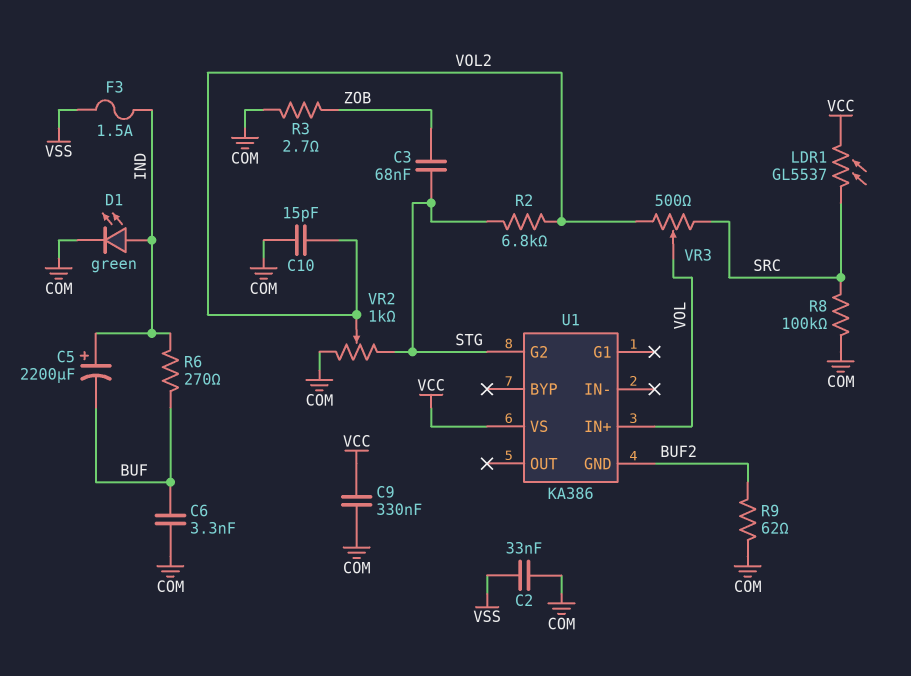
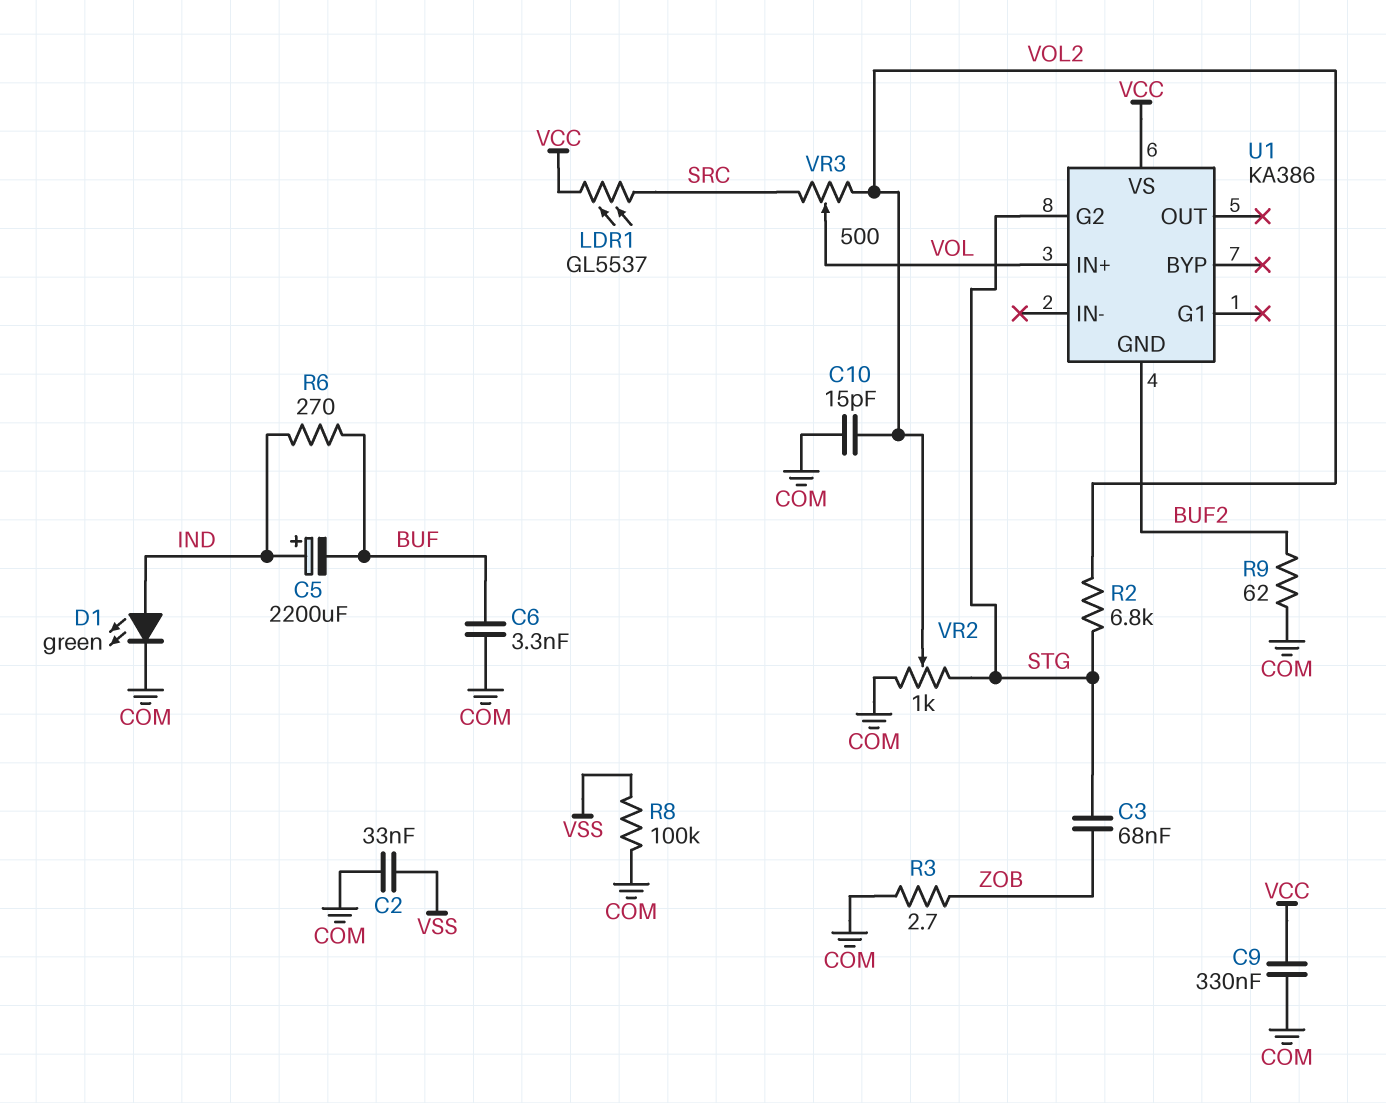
F3: 1.5A (IND, VSS) -> none
R8: 100k (COM, SRC) -> 100k (COM, VSS)

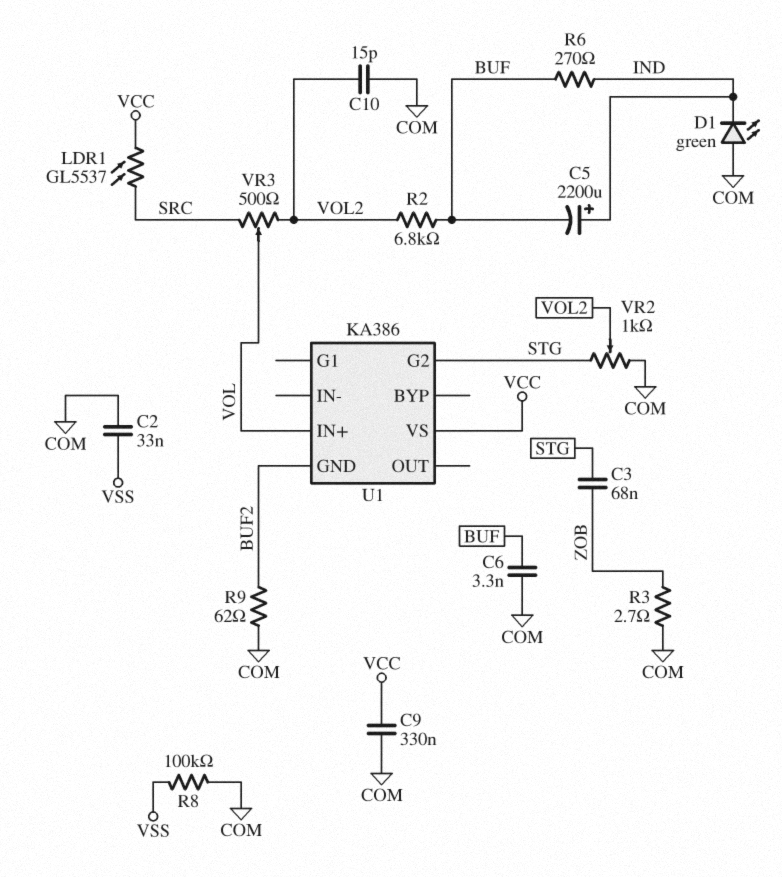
D1: LED green (A IND, K COM) -> LED green (A COM, K IND)
R2: 6.8k (STG, VOL2) -> 6.8k (BUF, VOL2)

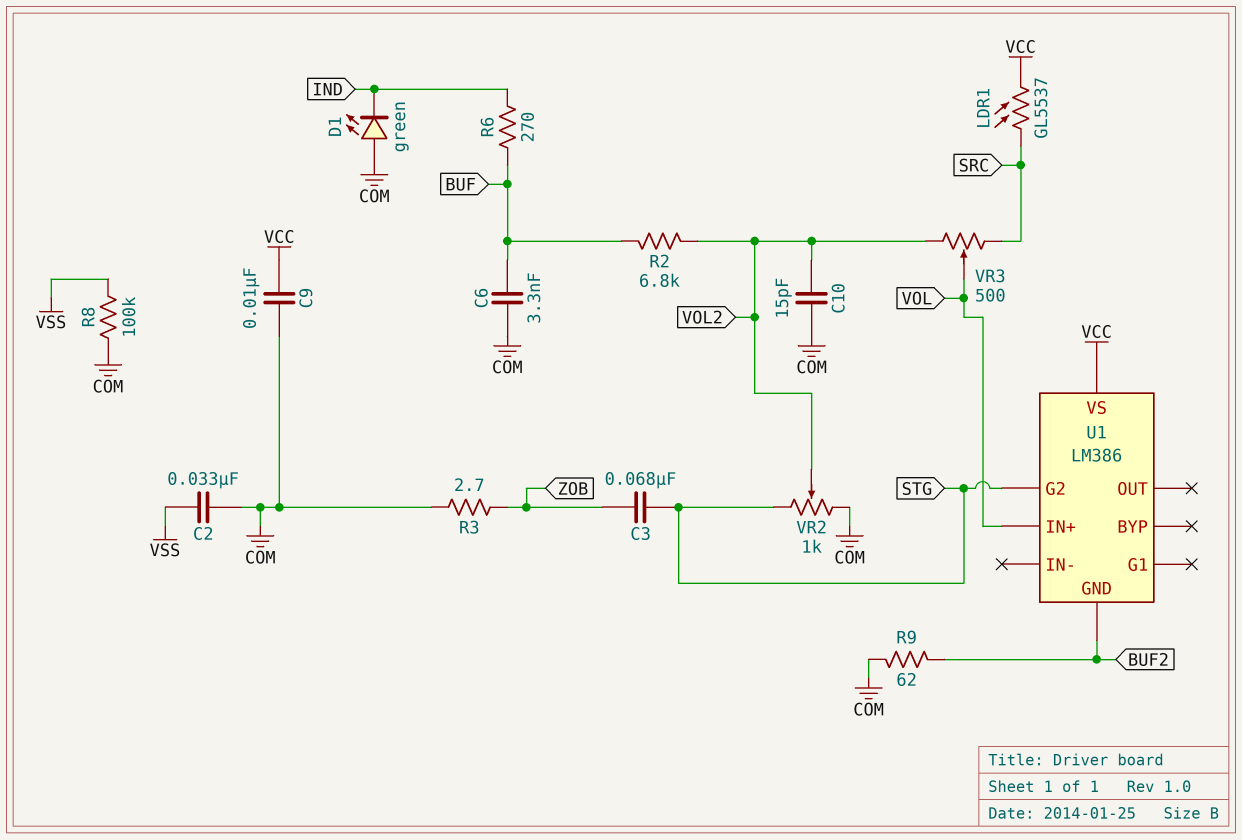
C5: 2200uF (plus IND, minus BUF) -> none
C9: 330nF (COM, VCC) -> 10nF (COM, VCC)
U1: KA386 -> LM386

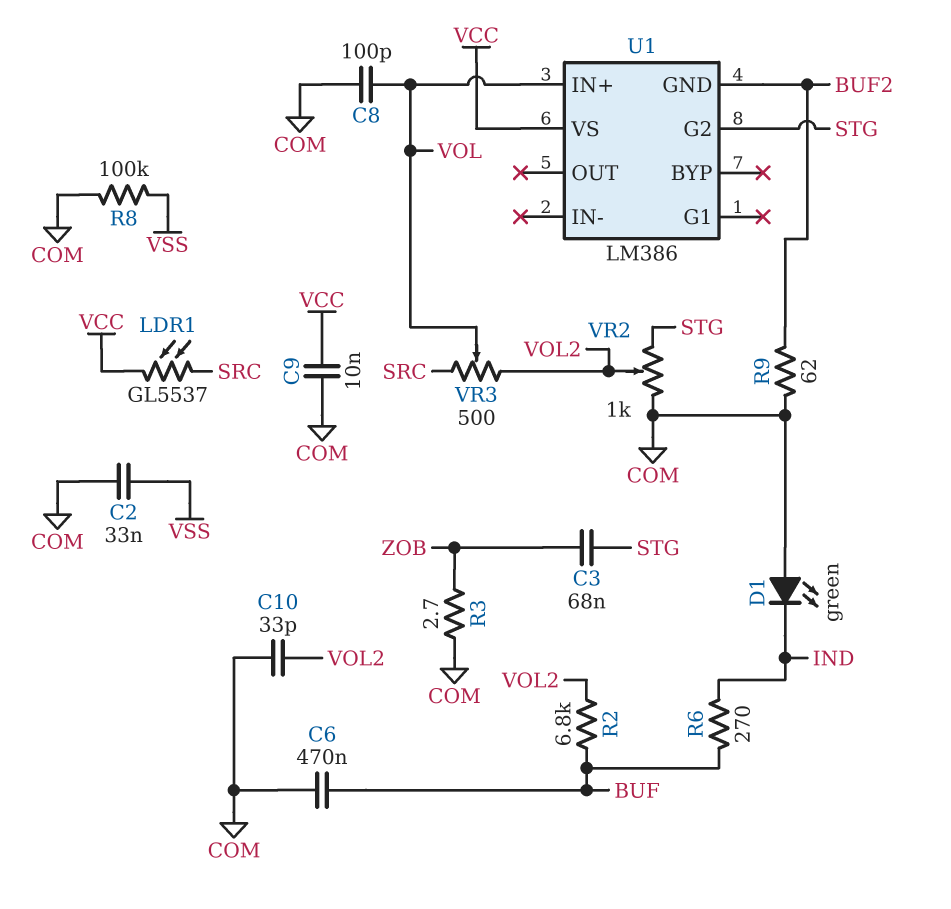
C6: 3.3nF (BUF, COM) -> 470nF (BUF, COM)
C8: none -> 100pF (COM, VOL)
C10: 15pF (COM, VOL2) -> 33pF (COM, VOL2)

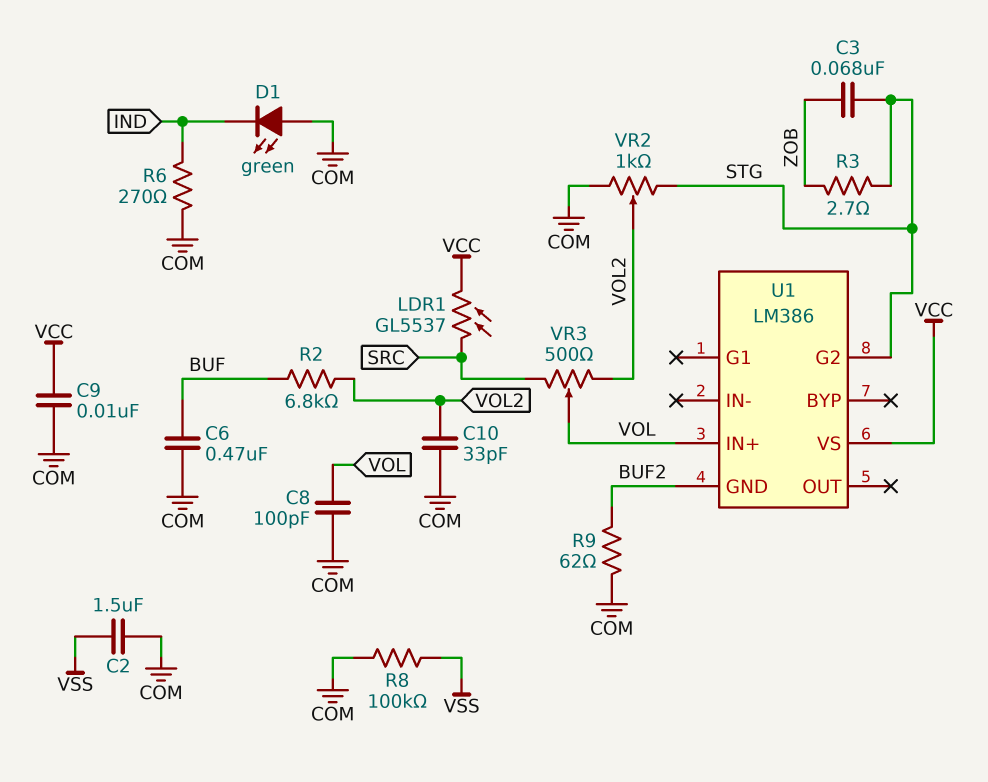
C2: 33nF (COM, VSS) -> 1.5uF (COM, VSS)
R3: 2.7 (COM, ZOB) -> 2.7 (STG, ZOB)
R6: 270 (BUF, IND) -> 270 (COM, IND)

